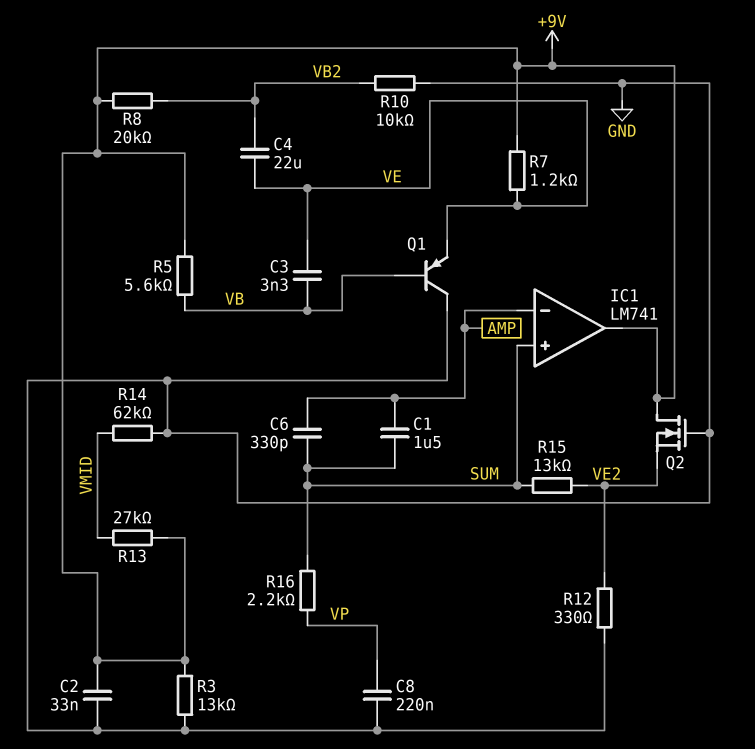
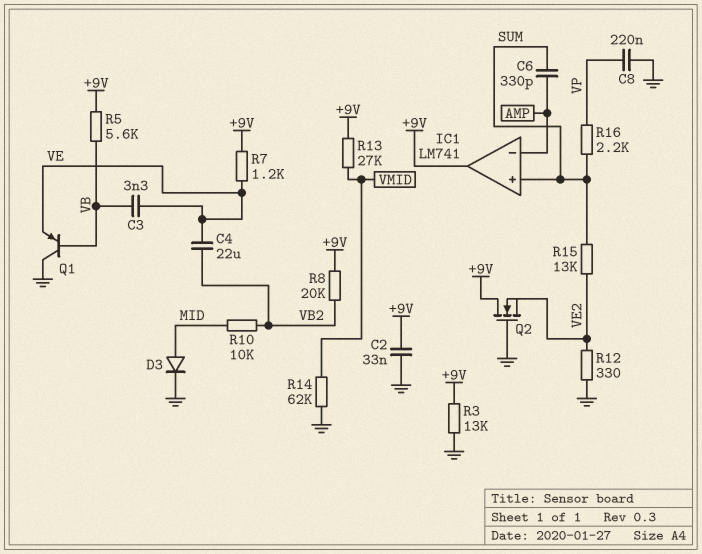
C1: 1.5uF (AMP, SUM) -> none
D3: none -> diode (A MID, K GND)
R10: 10k (GND, VB2) -> 10k (MID, VB2)

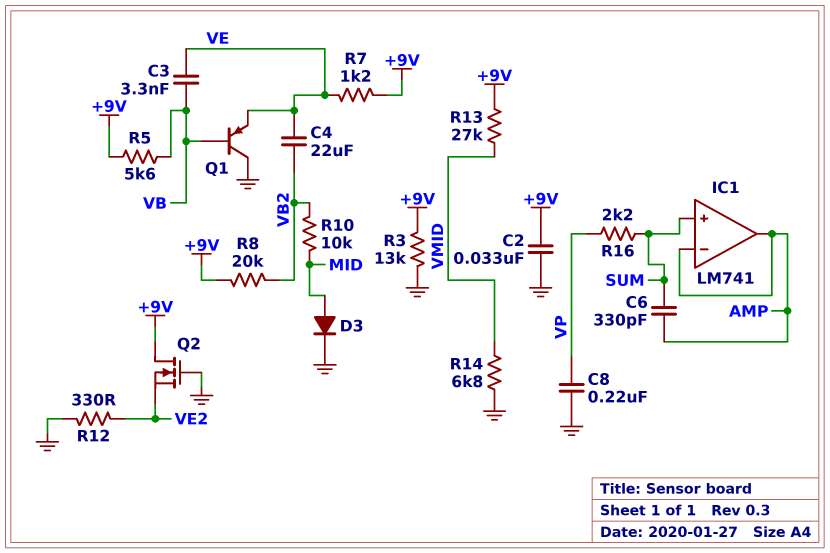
IC1 pin out: +9V -> AMP
R14: 62k (GND, VMID) -> 6.8k (GND, VMID)
R15: 13k (SUM, VE2) -> none

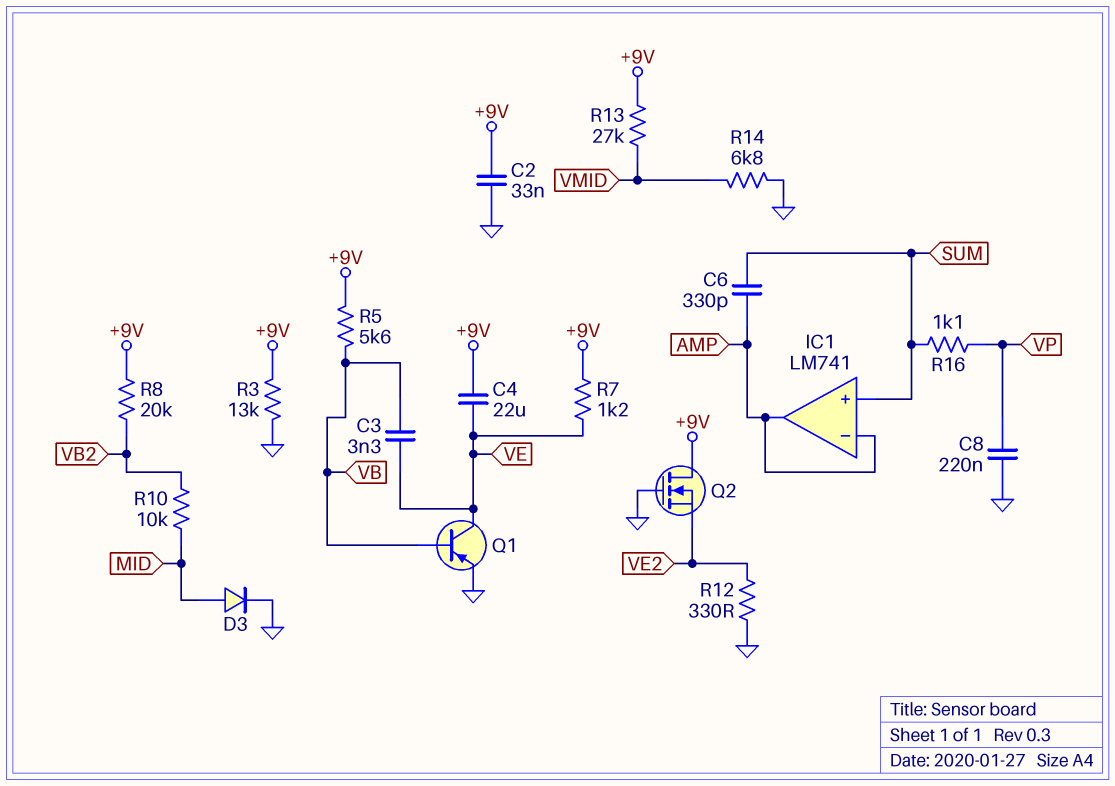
C4: 22uF (VB2, VE) -> 22uF (+9V, VE)
Q1: PNP (B VB, C GND, E VE) -> PNP (B VB, C VE, E GND)
R16: 2.2k (SUM, VP) -> 1.1k (SUM, VP)

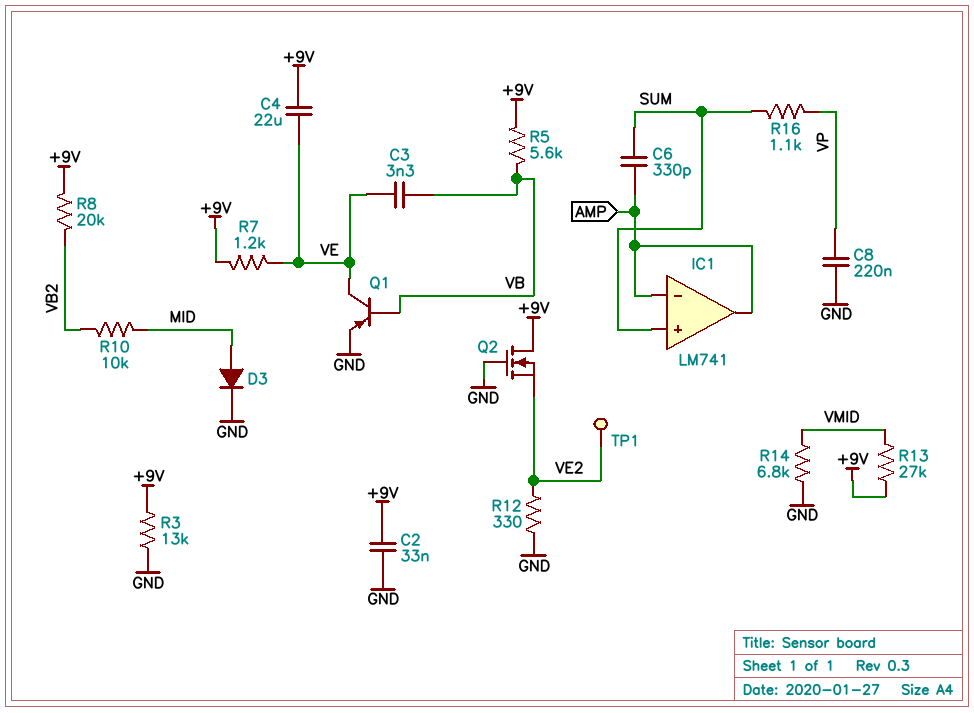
TP1: none -> test point (VE2)

